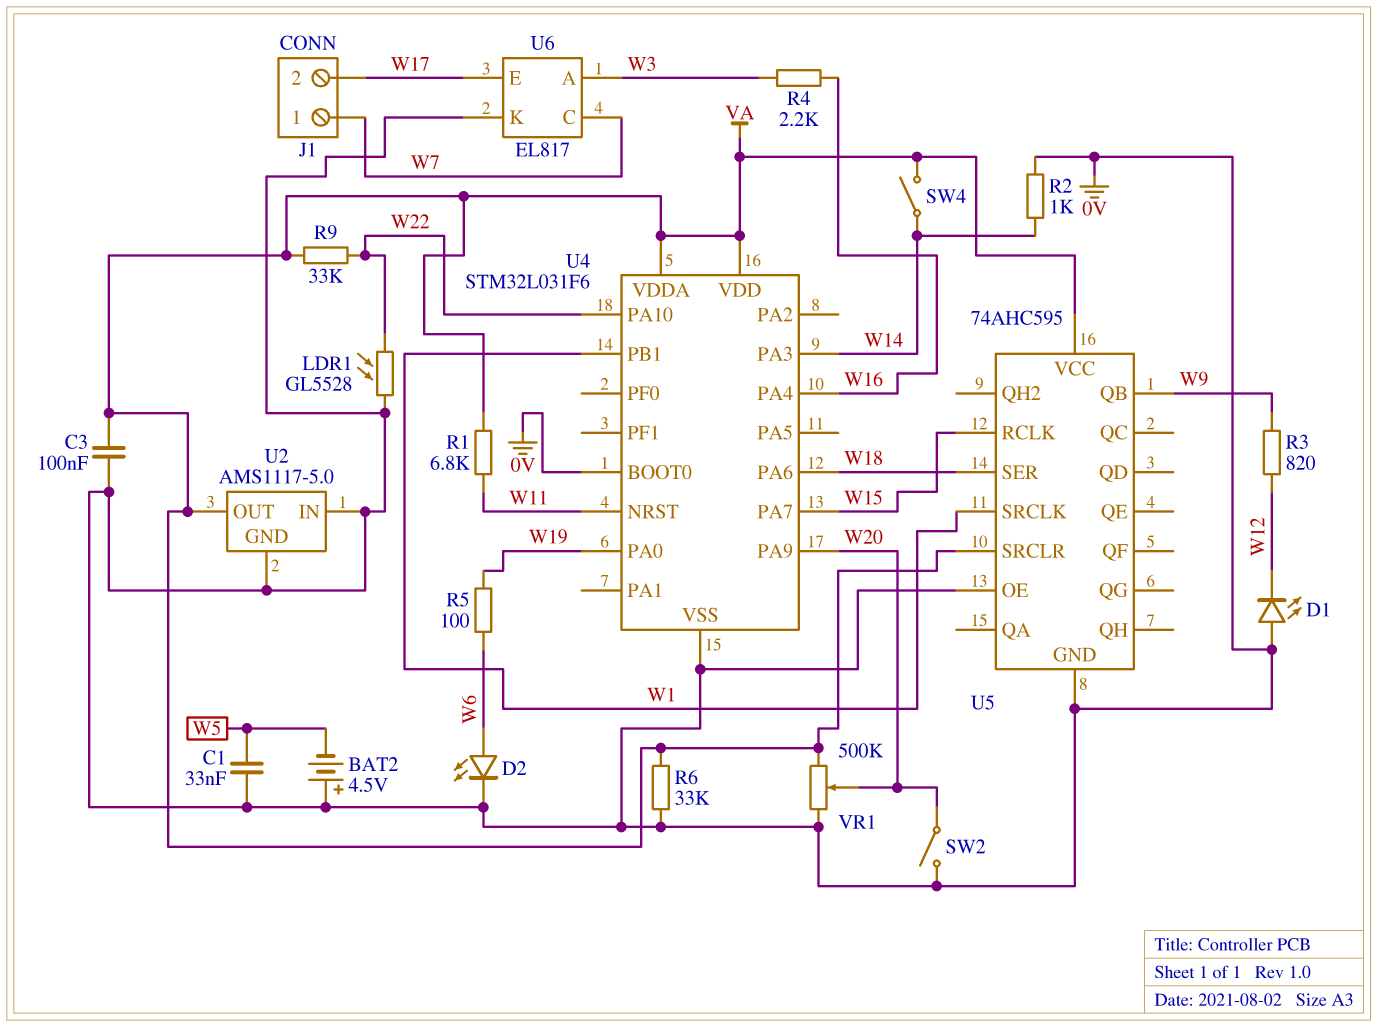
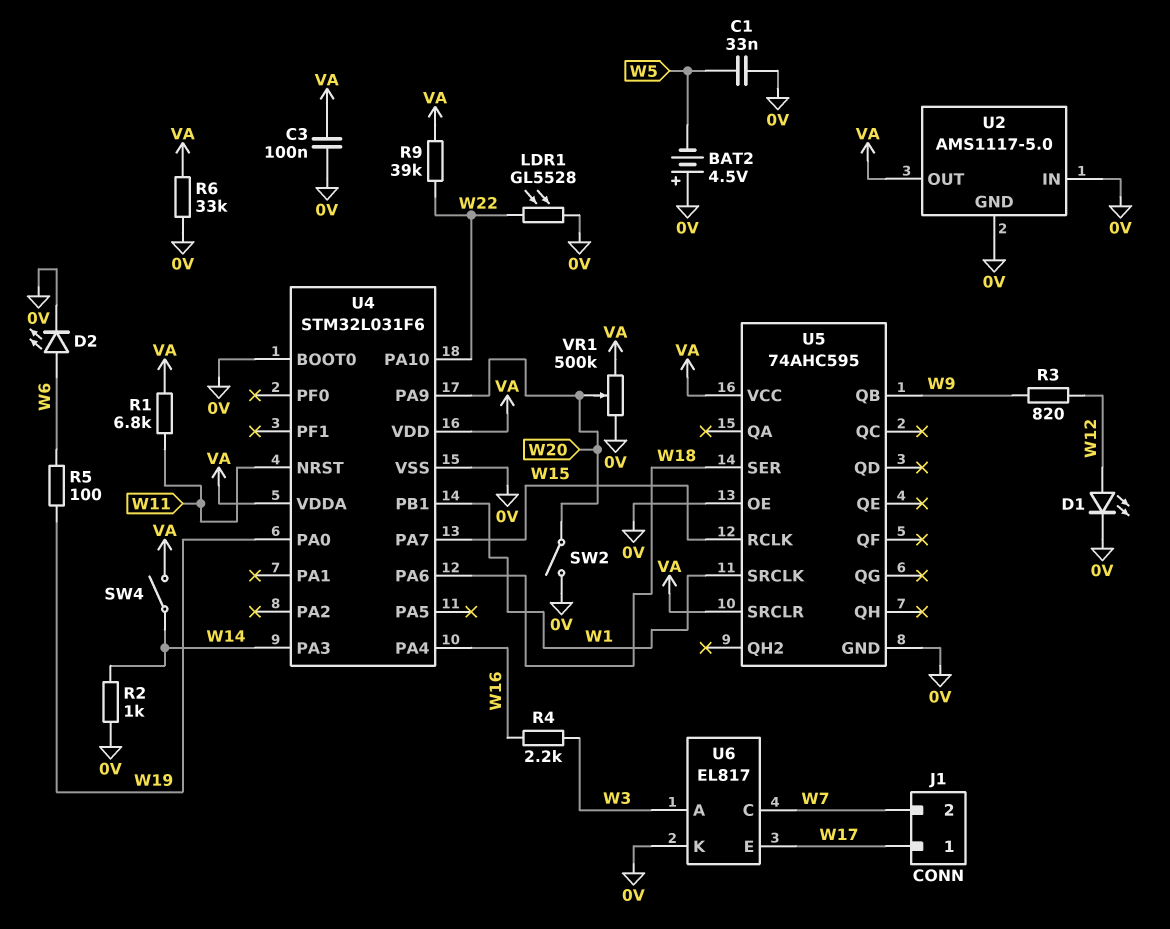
D1: LED (A 0V, K W12) -> LED (A W12, K 0V)
J1 pin 1: W7 -> W17
J1 pin 2: W17 -> W7
R9: 33k (VA, W22) -> 39k (VA, W22)

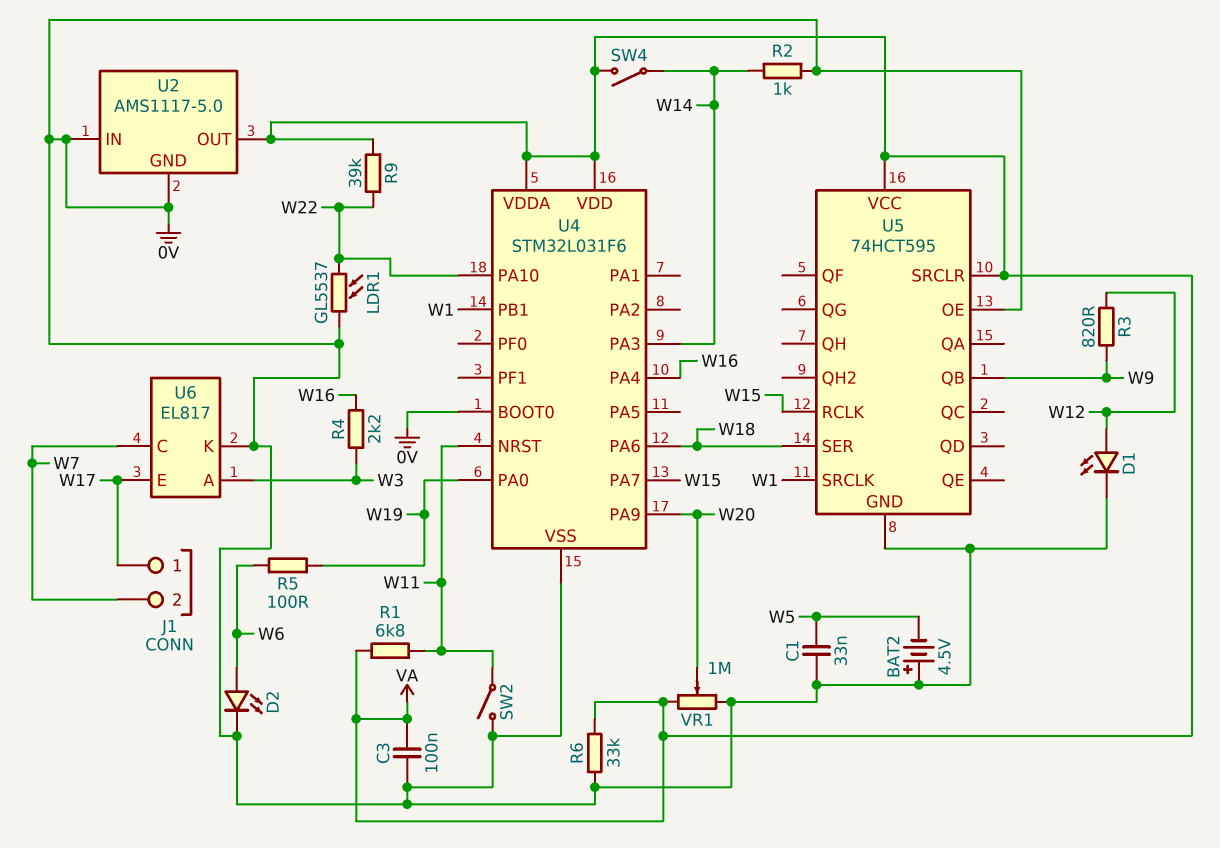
LDR1: GL5528 (0V, W22) -> GL5537 (0V, W22)
SW2: switch (0V, W20) -> switch (0V, W11)
U5: 74AHC595 -> 74HCT595
VR1: 500k (0V, VA, wiper W20) -> 1M (0V, VA, wiper W20)

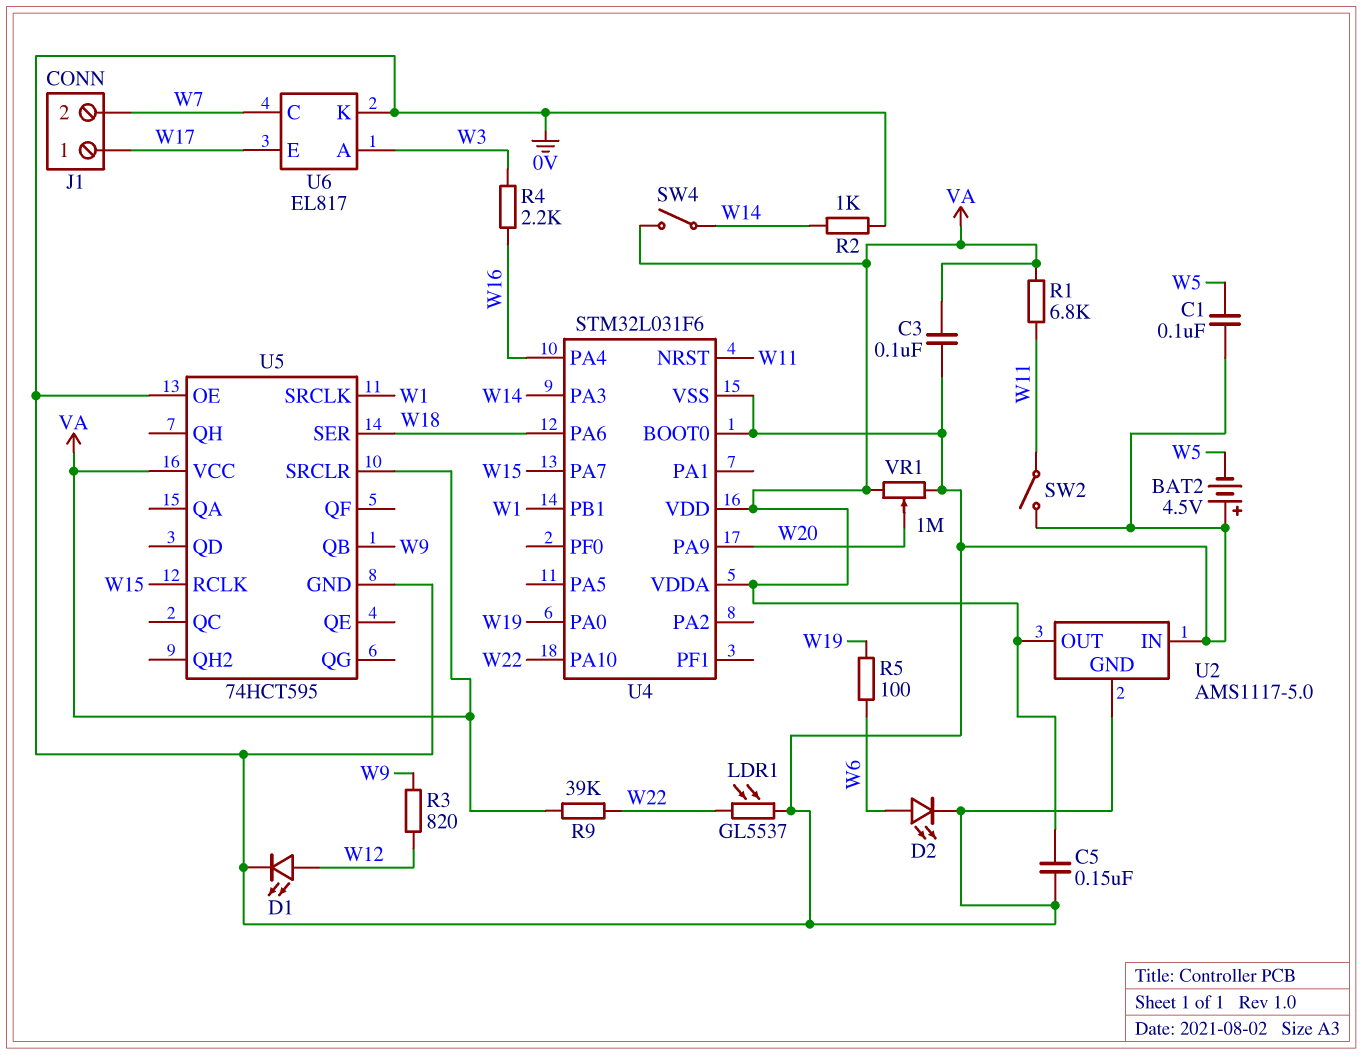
C1: 33nF (0V, W5) -> 100nF (0V, W5)
C5: none -> 150nF (0V, VA)
R6: 33k (0V, VA) -> none

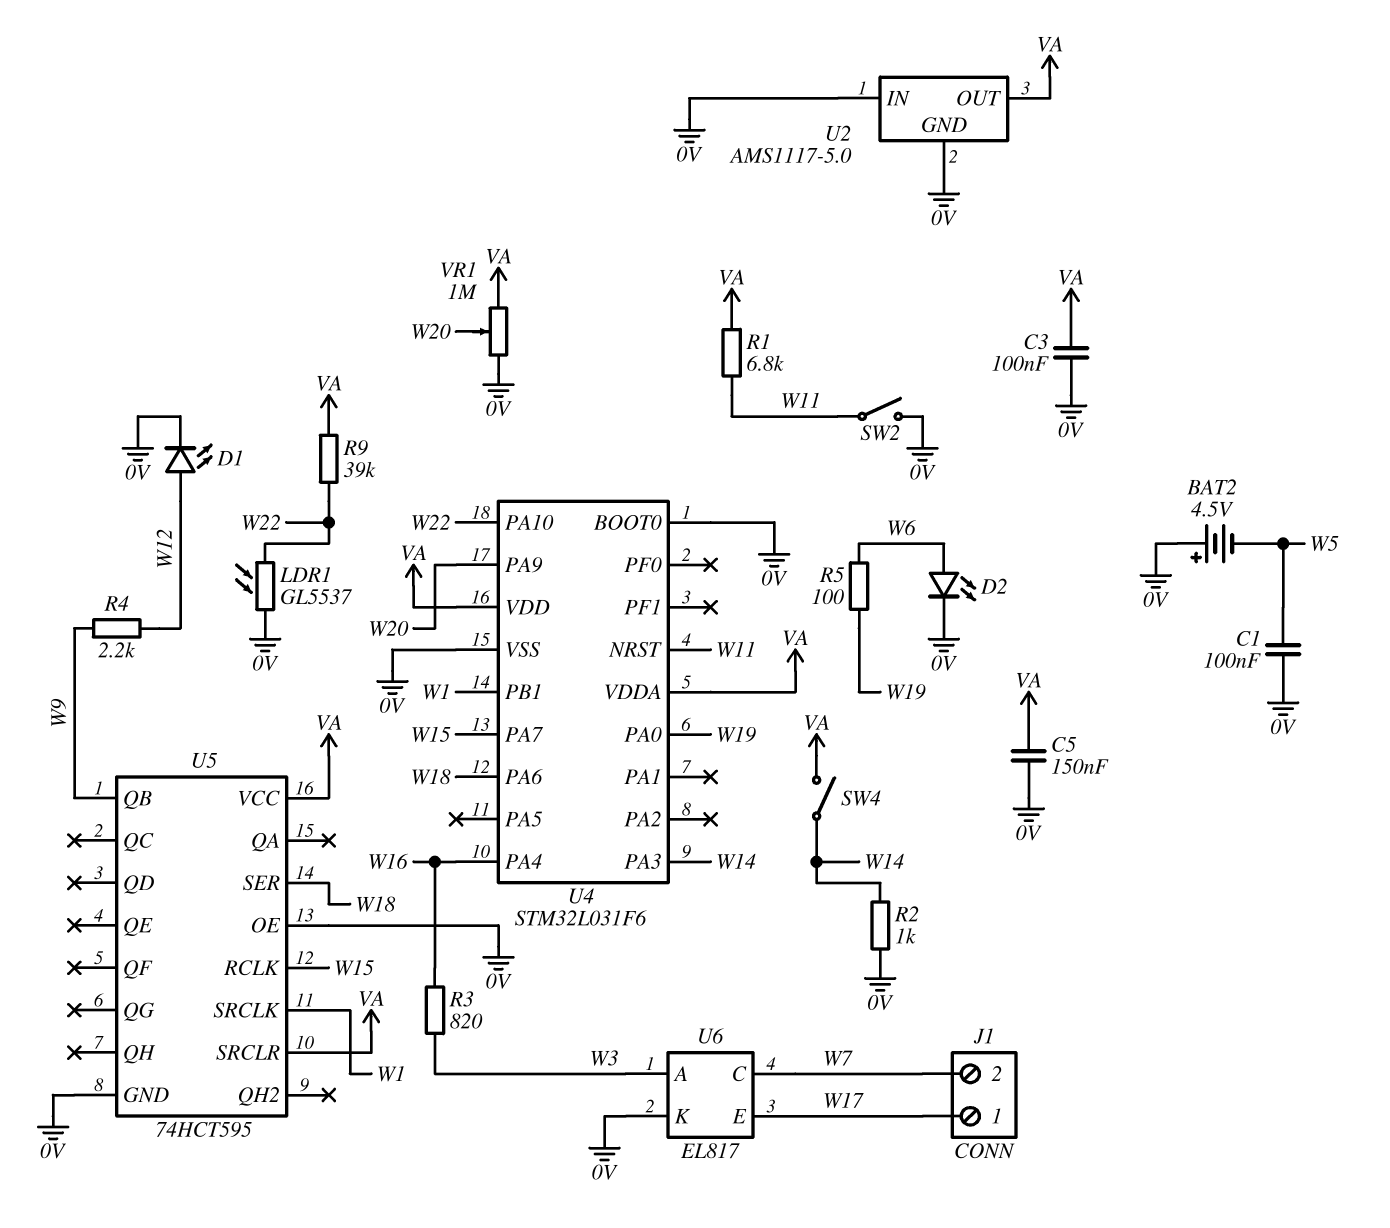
R3: 820 (W9, W12) -> 820 (W3, W16)
R4: 2.2k (W3, W16) -> 2.2k (W9, W12)

